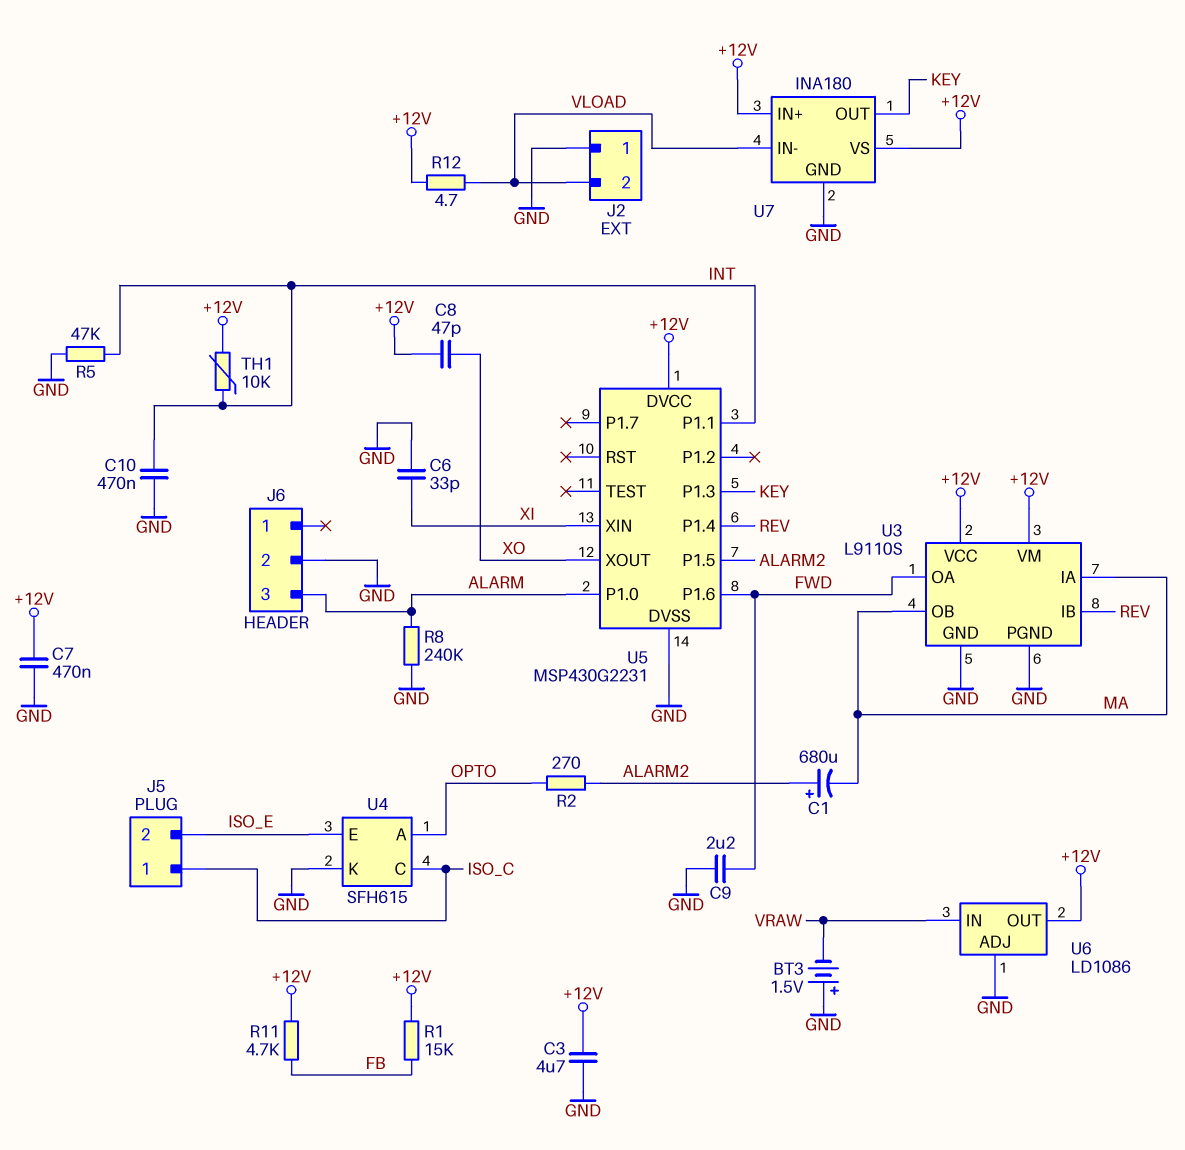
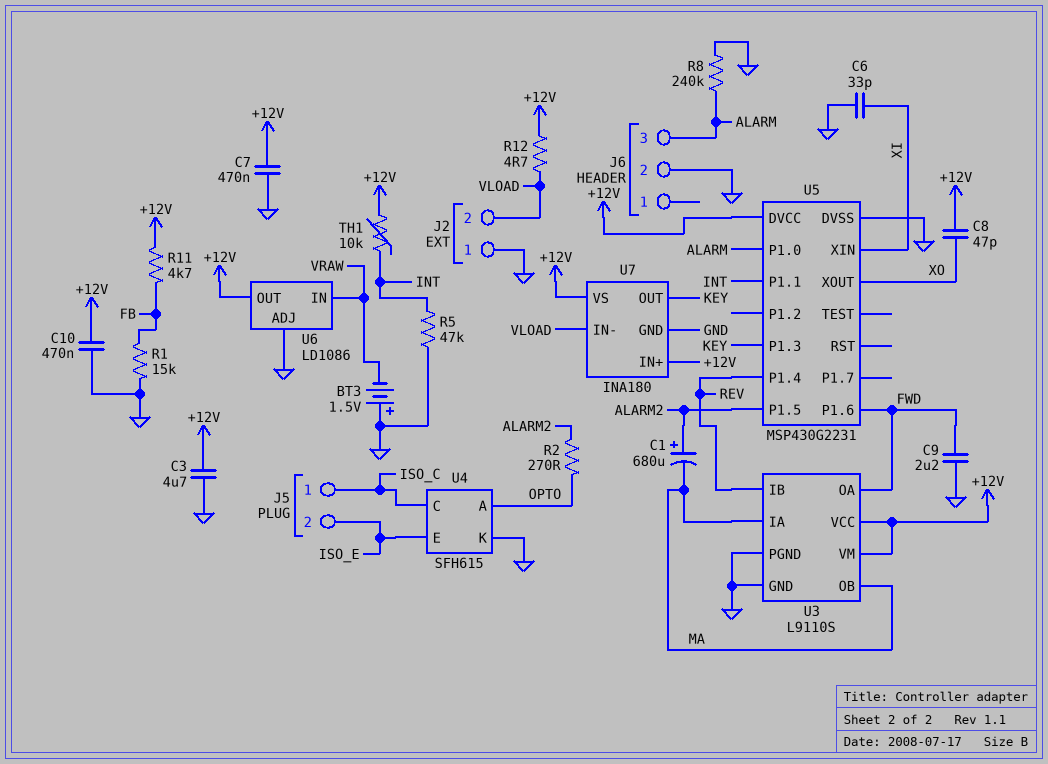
C10: 470nF (GND, INT) -> 470nF (+12V, GND)
R1: 15k (+12V, FB) -> 15k (FB, GND)

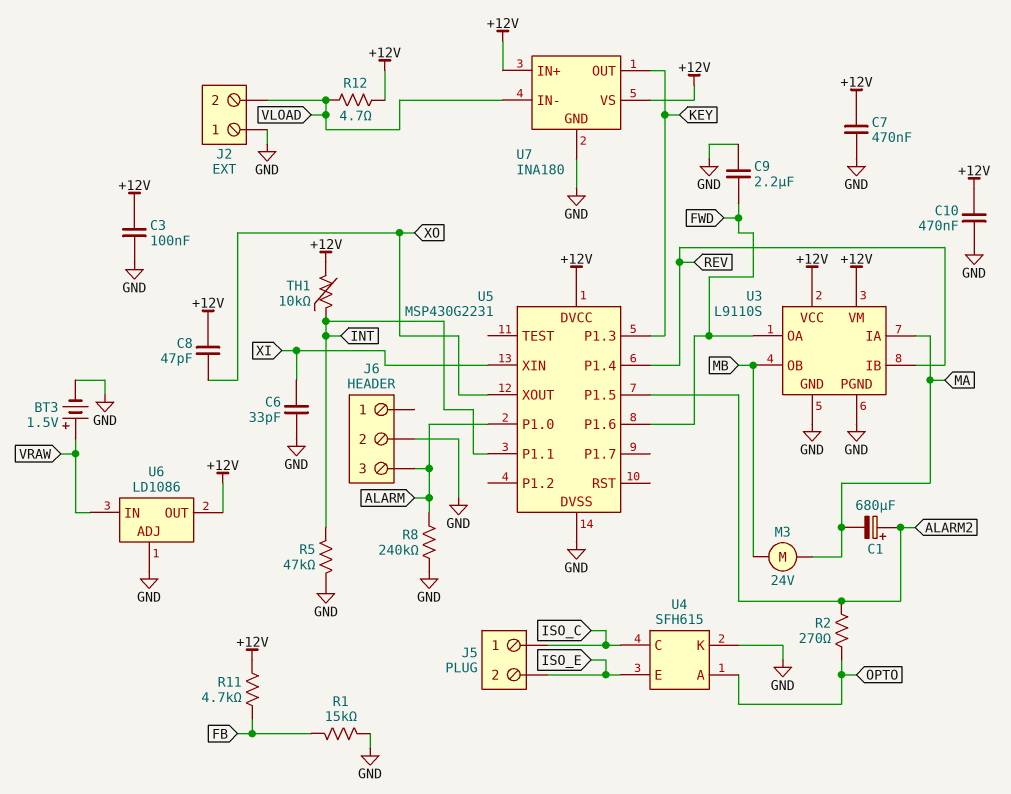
BT3: 1.5V (plus GND, minus VRAW) -> 1.5V (plus VRAW, minus GND)
C3: 4.7uF (+12V, GND) -> 100nF (+12V, GND)
M3: none -> motor 24V (MA, MB)
U3 pin OB: MA -> MB

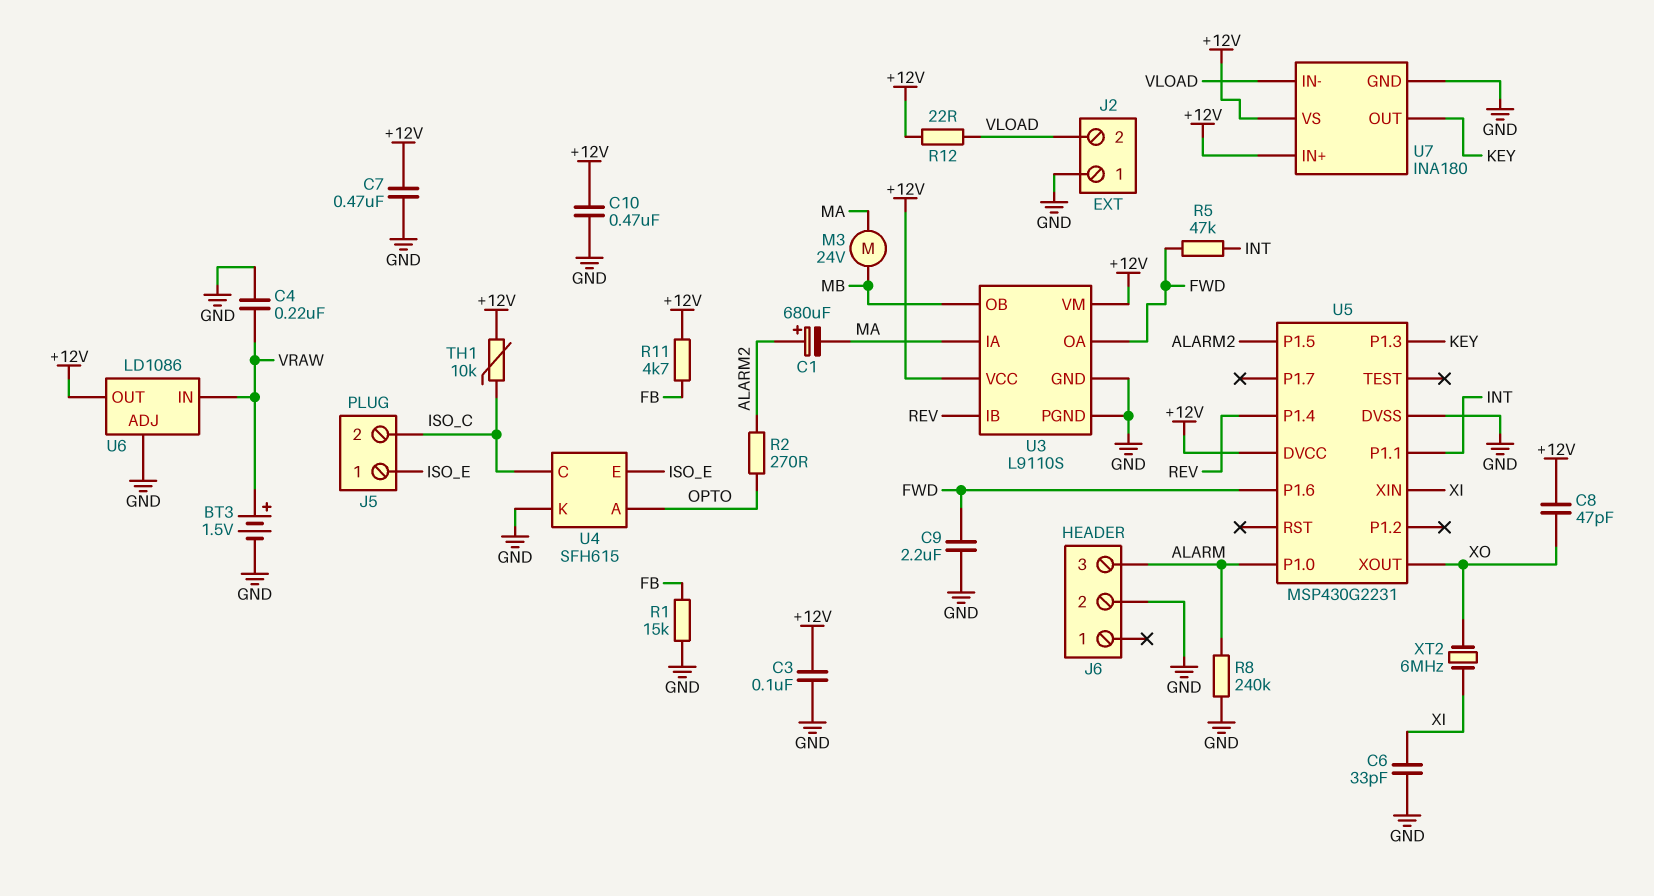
C4: none -> 220nF (GND, VRAW)
J5 pin 1: ISO_C -> ISO_E
J5 pin 2: ISO_E -> ISO_C
R5: 47k (GND, INT) -> 47k (FWD, INT)
R12: 4.7 (+12V, VLOAD) -> 22 (+12V, VLOAD)
TH1: 10k (+12V, INT) -> 10k (+12V, ISO_C)
XT2: none -> 6MHz (XI, XO)

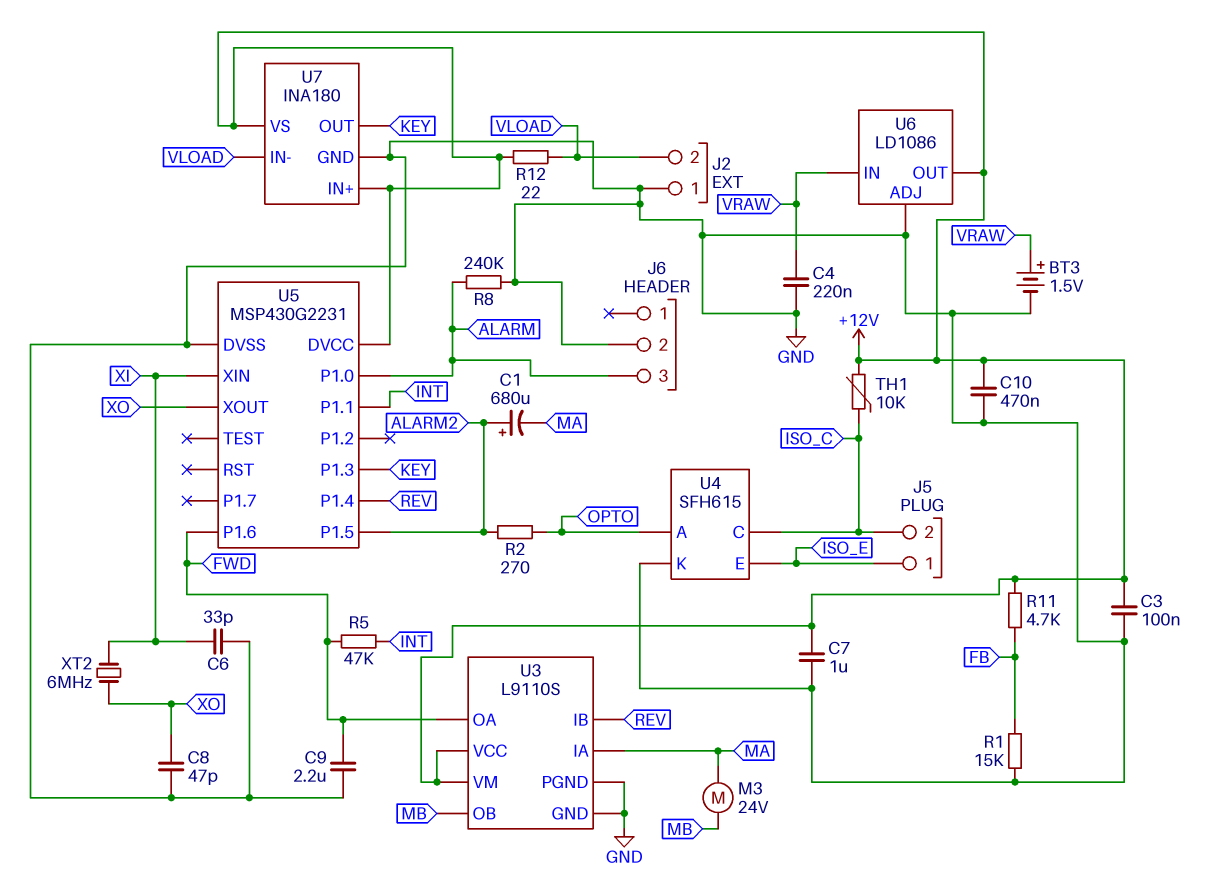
C7: 470nF (+12V, GND) -> 1uF (+12V, GND)
C8: 47pF (+12V, XO) -> 47pF (GND, XO)

